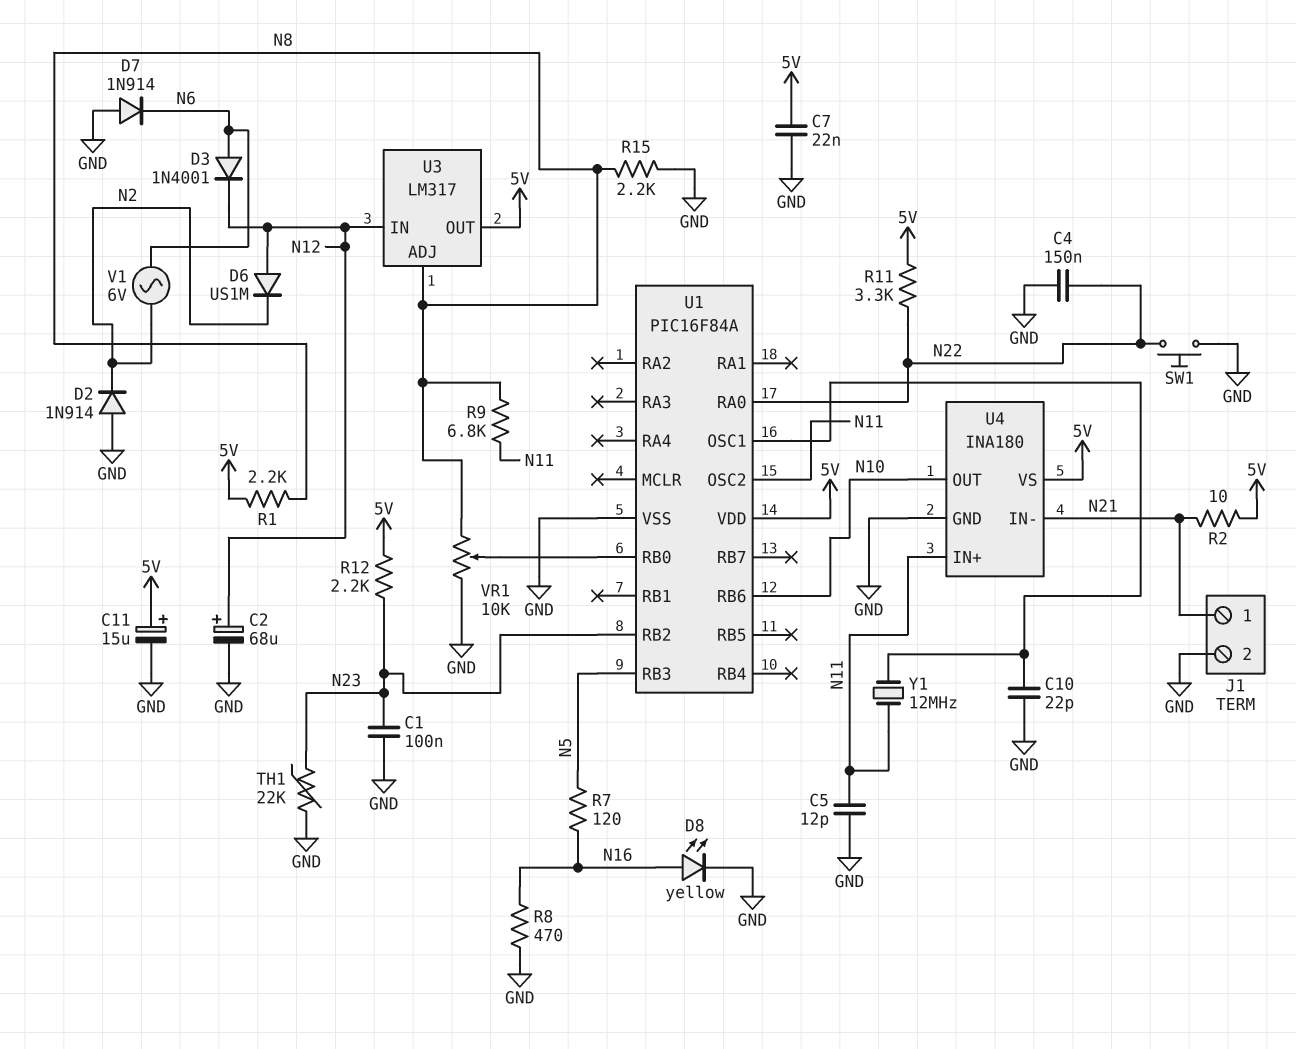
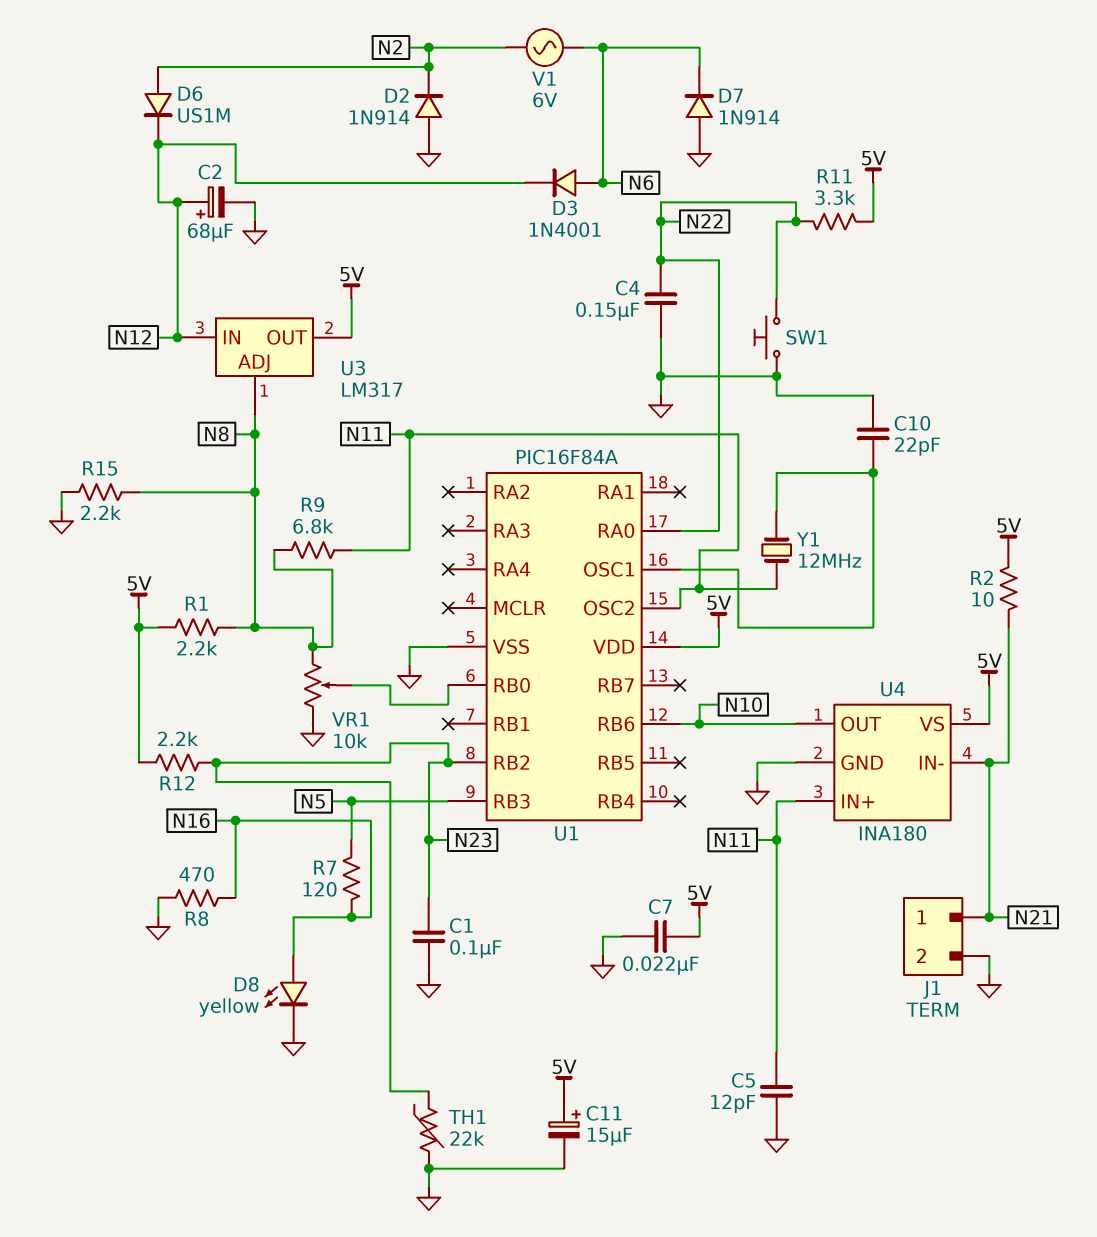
D6: diode US1M (A N12, K N2) -> diode US1M (A N2, K N12)

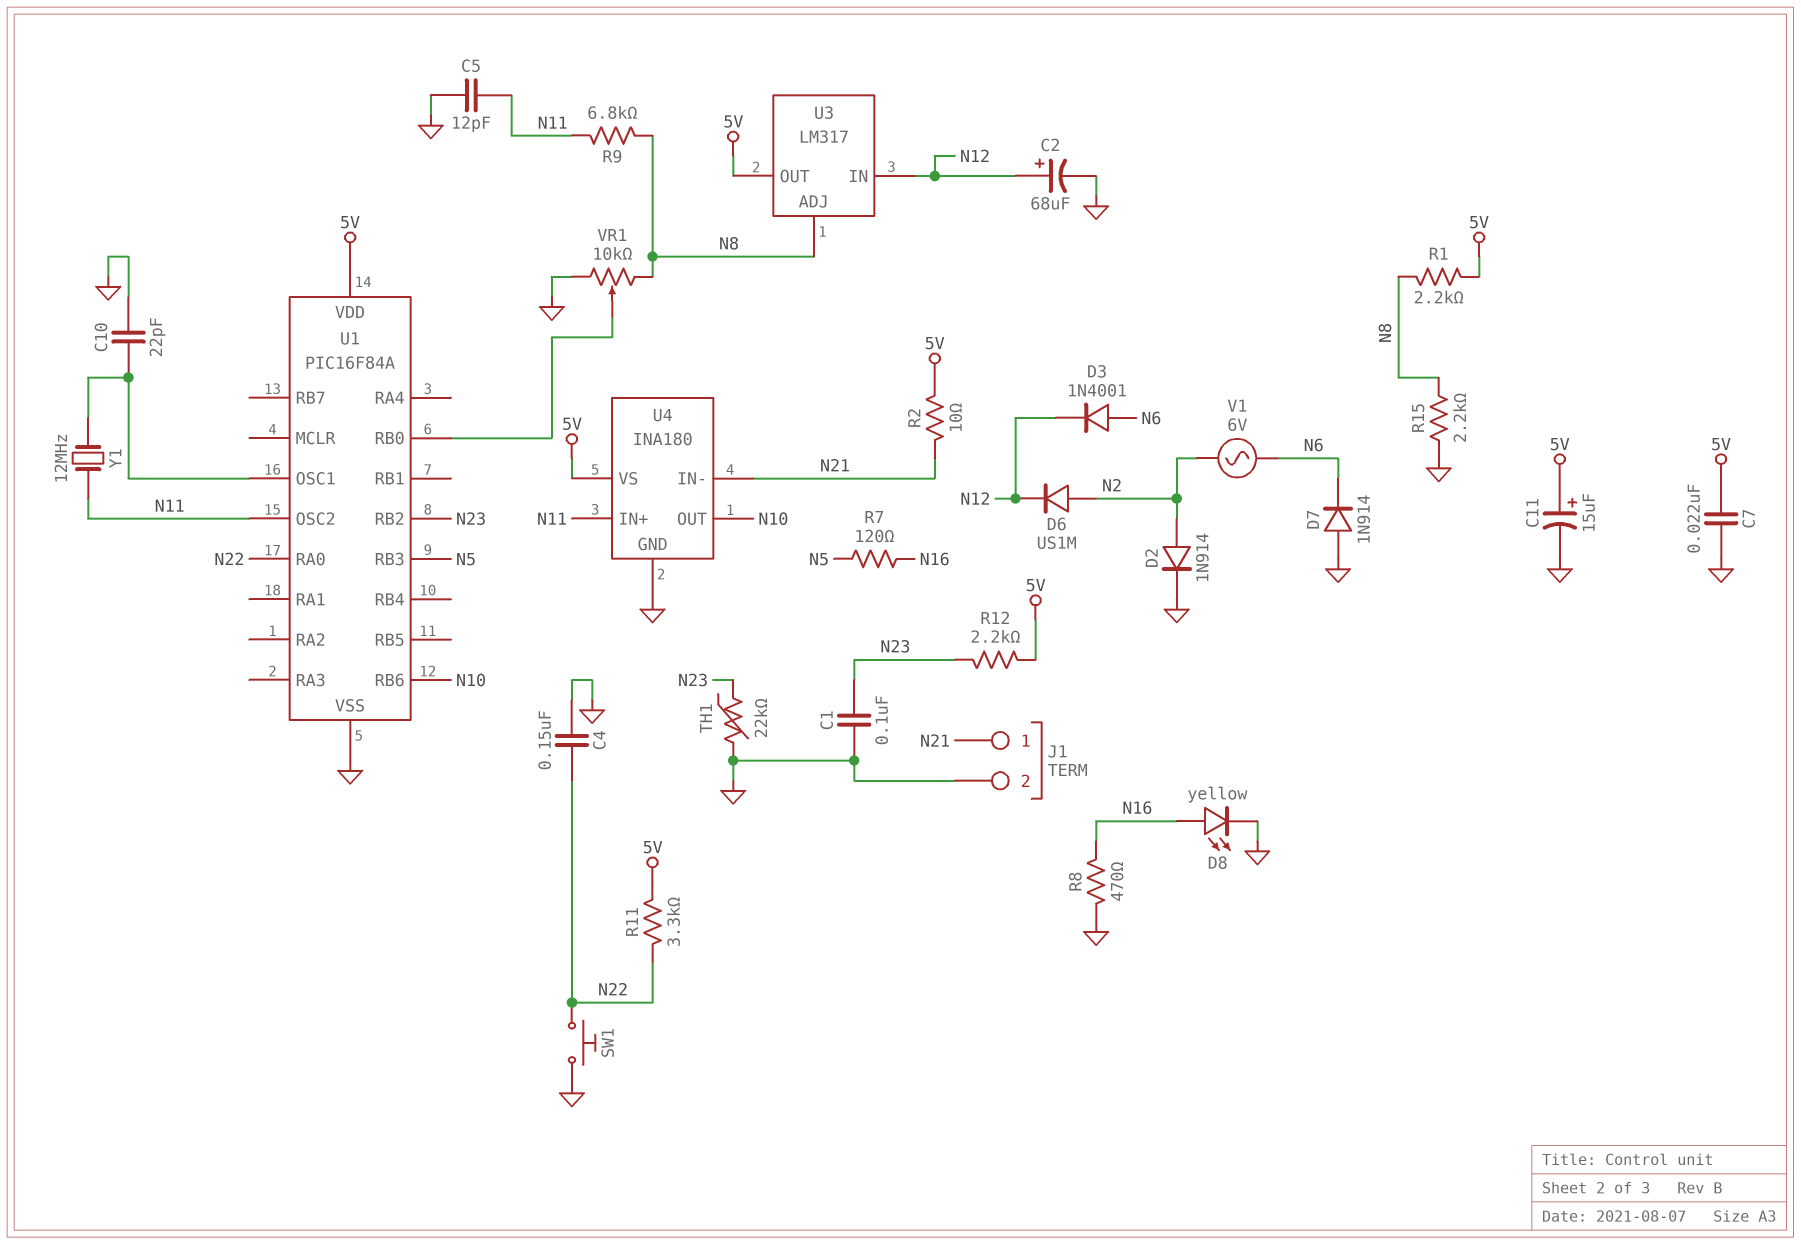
D2: diode 1N914 (A GND, K N2) -> diode 1N914 (A N2, K GND)

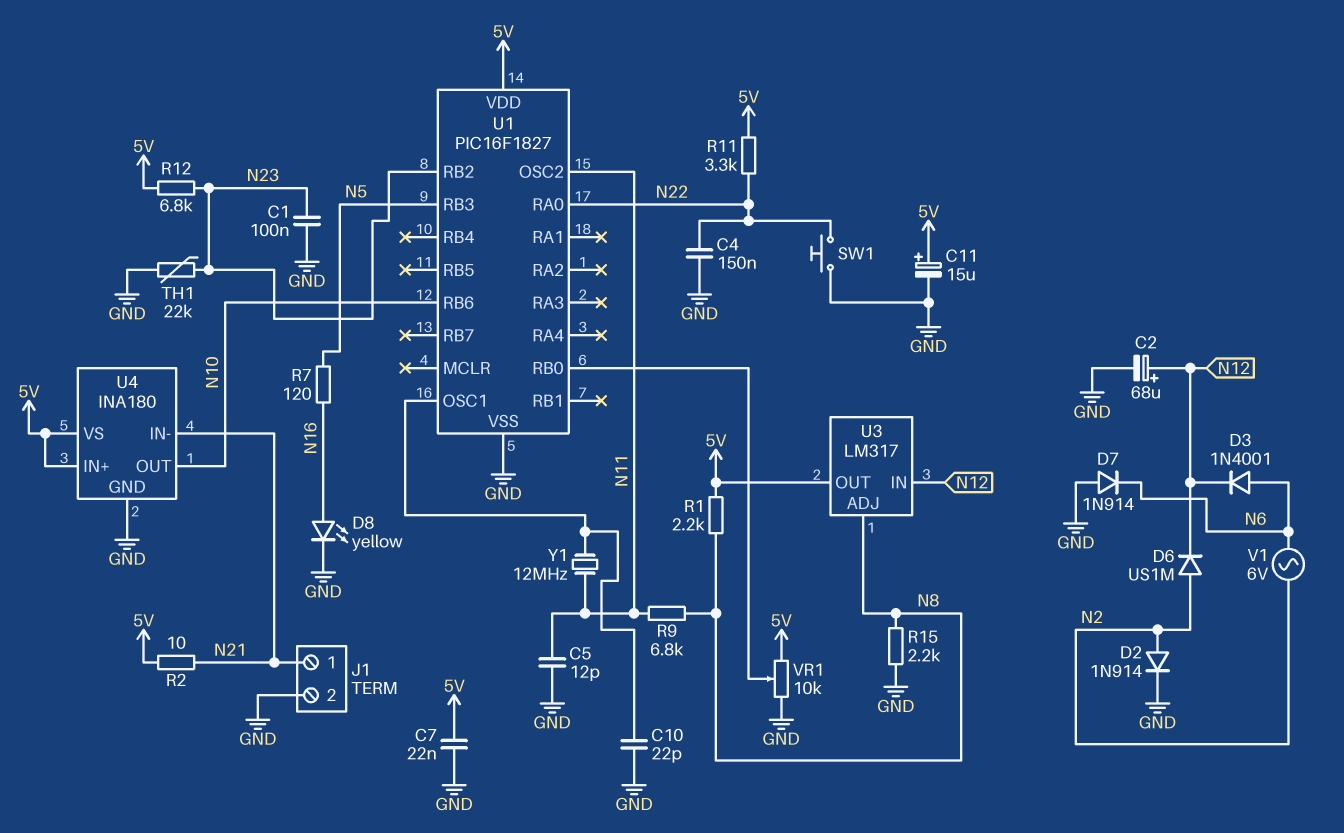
R8: 470 (GND, N16) -> none
R12: 2.2k (5V, N23) -> 6.8k (5V, N23)
U1: PIC16F84A -> PIC16F1827
U4 pin IN+: N11 -> 5V
VR1: 10k (GND, N8, wiper U1/RB0) -> 10k (5V, GND, wiper U1/RB0)

